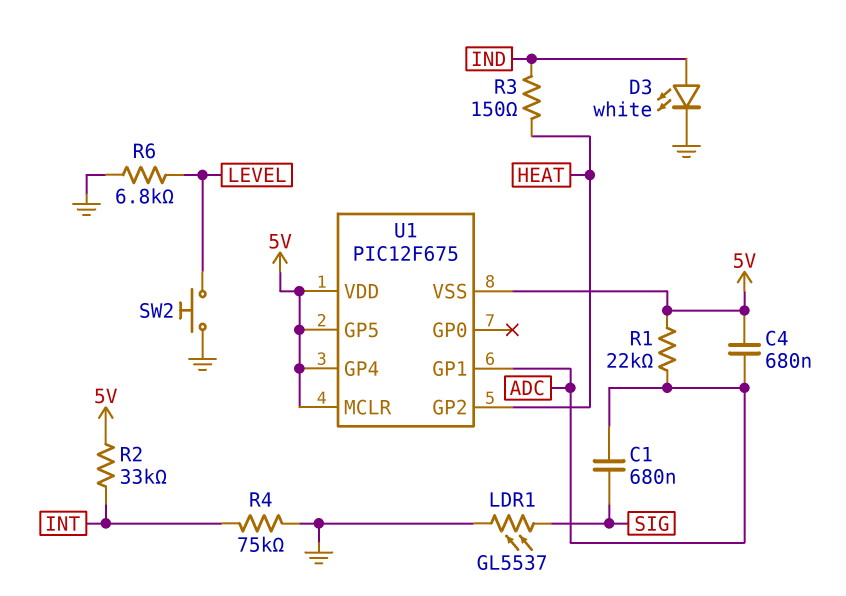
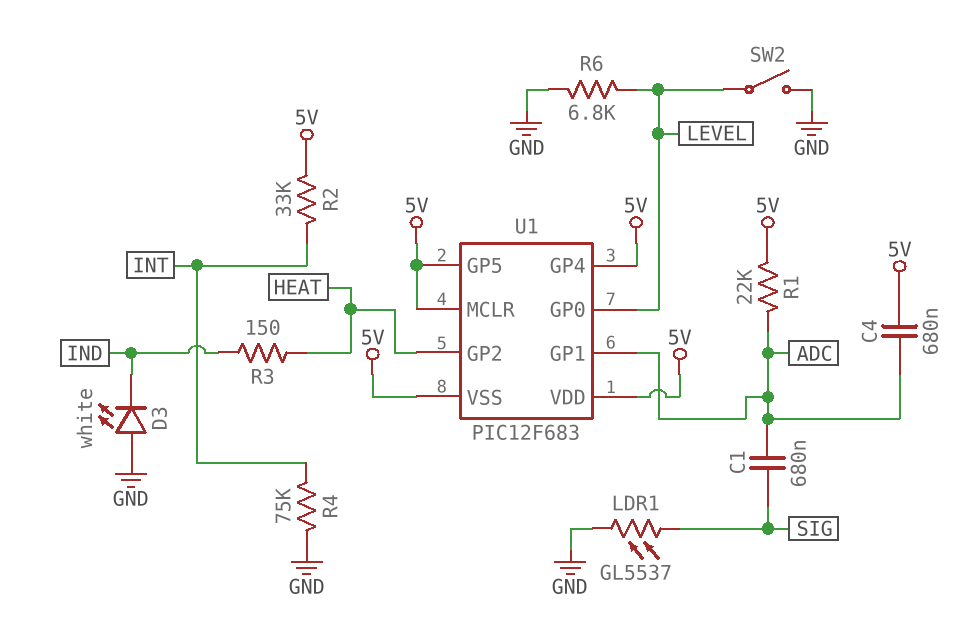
D3: LED white (A IND, K GND) -> LED white (A GND, K IND)
SW2: button (GND, LEVEL) -> switch (GND, LEVEL)
U1: PIC12F675 -> PIC12F683
U1 pin GP0: none -> LEVEL

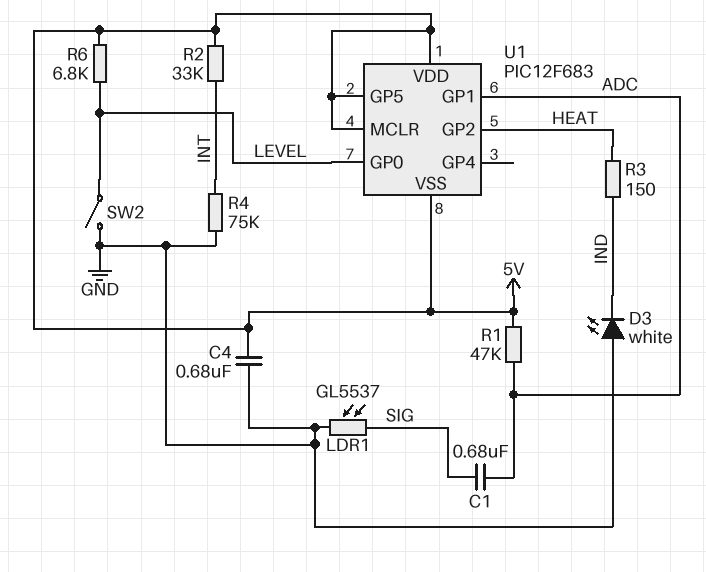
C4: 680nF (5V, ADC) -> 680nF (5V, GND)
R1: 22k (5V, ADC) -> 47k (5V, ADC)
R6: 6.8k (GND, LEVEL) -> 6.8k (5V, LEVEL)
U1 pin GP4: 5V -> none

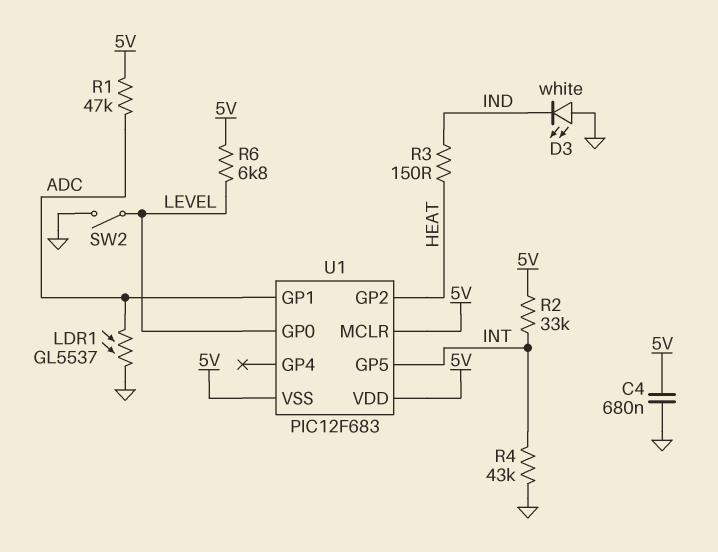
C1: 680nF (ADC, SIG) -> none
LDR1: GL5537 (GND, SIG) -> GL5537 (ADC, GND)
R4: 75k (GND, INT) -> 43k (GND, INT)
U1 pin GP5: 5V -> INT

